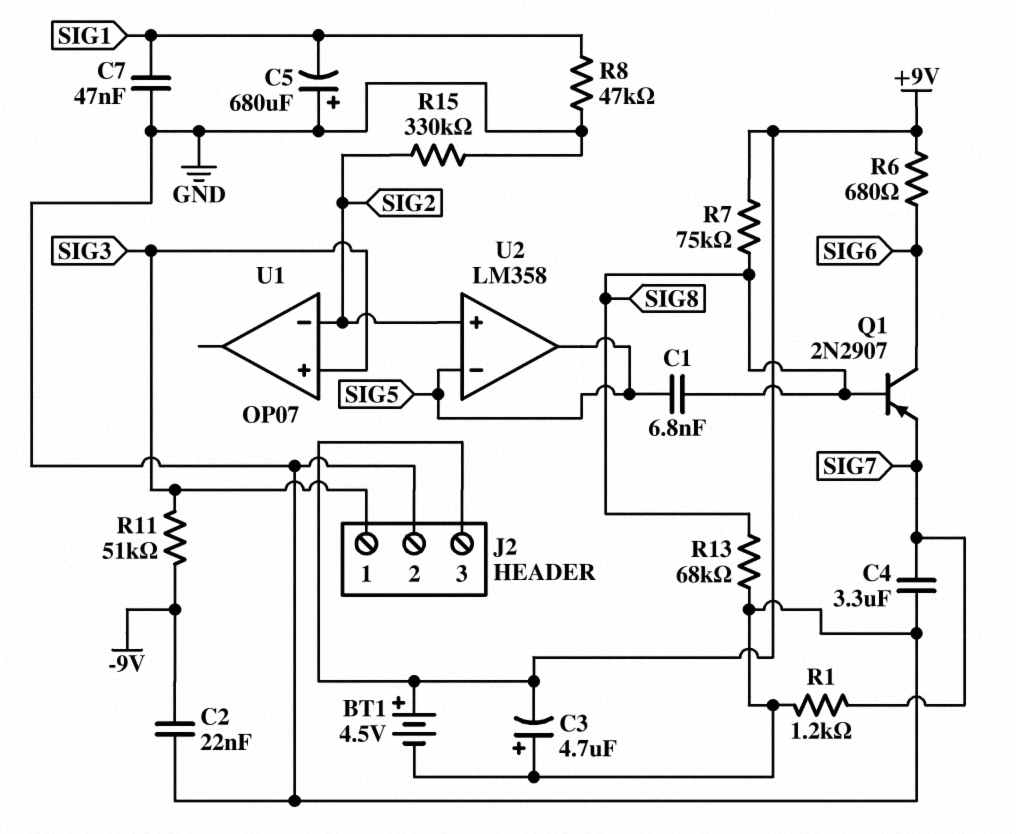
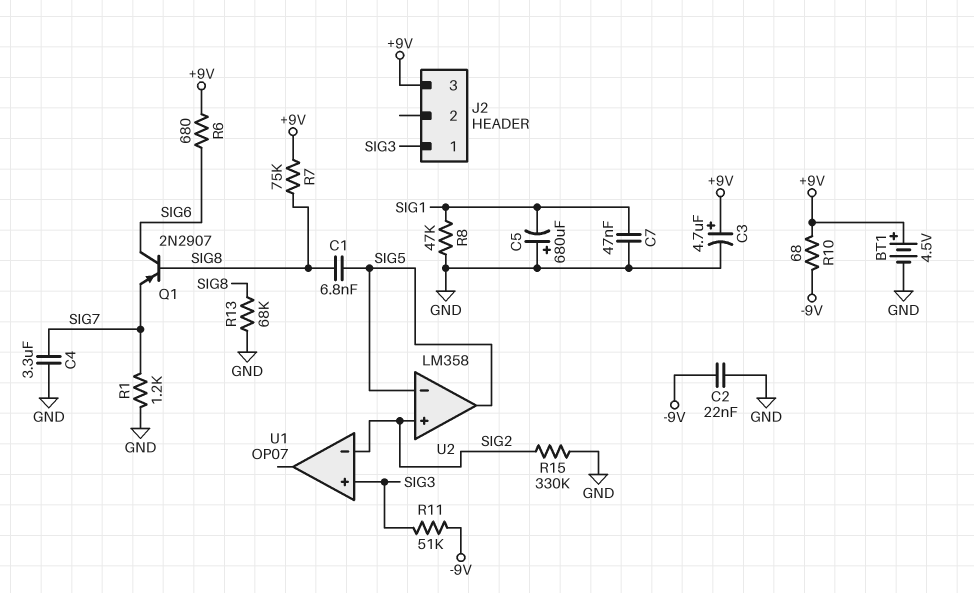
C3: 4.7uF (plus GND, minus +9V) -> 4.7uF (plus +9V, minus GND)
J2 pin 2: GND -> none
R10: none -> 68 (+9V, -9V)

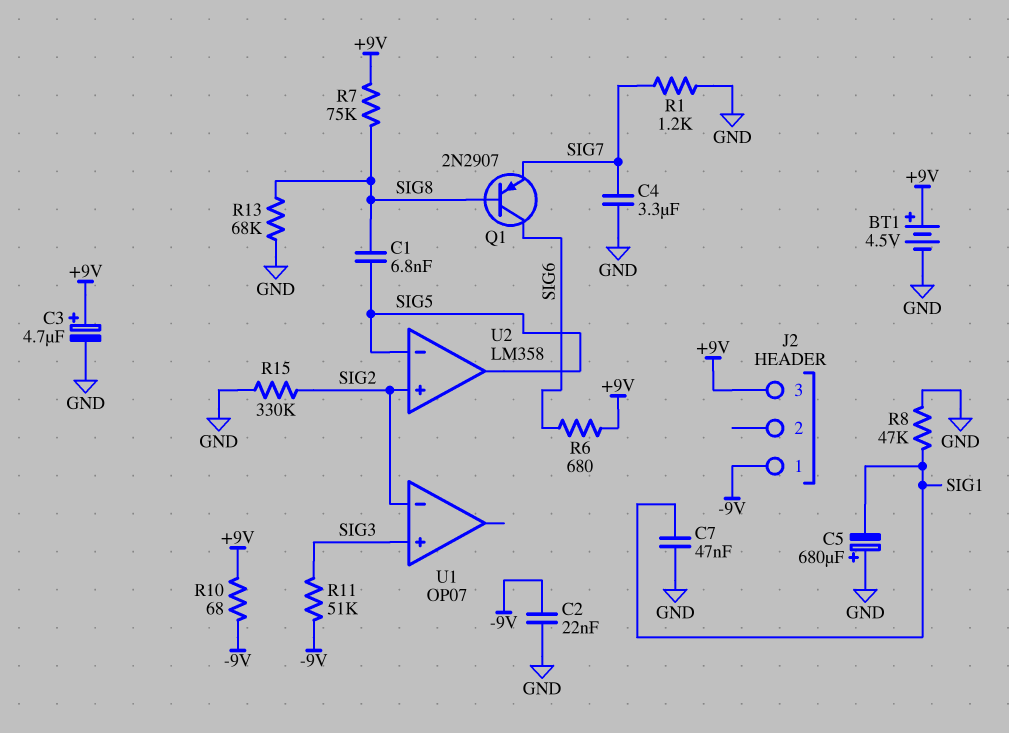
J2 pin 1: SIG3 -> -9V

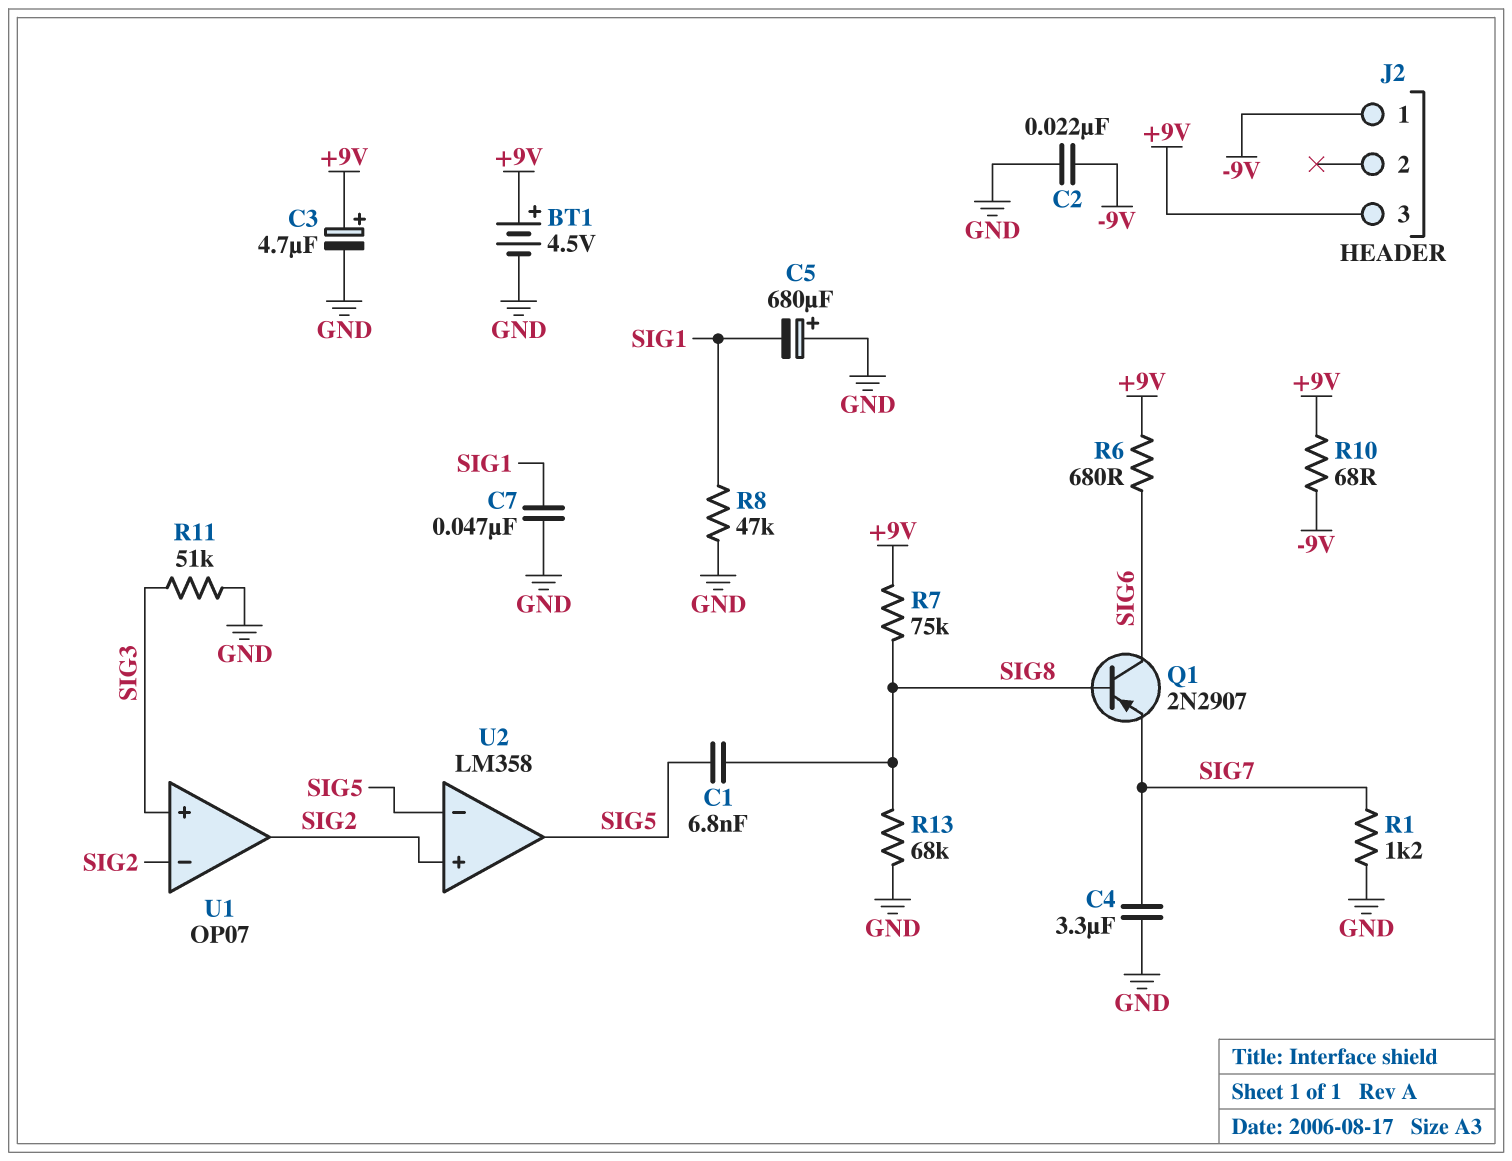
R11: 51k (-9V, SIG3) -> 51k (GND, SIG3)
R15: 330k (GND, SIG2) -> none
U1 pin out: none -> SIG2

